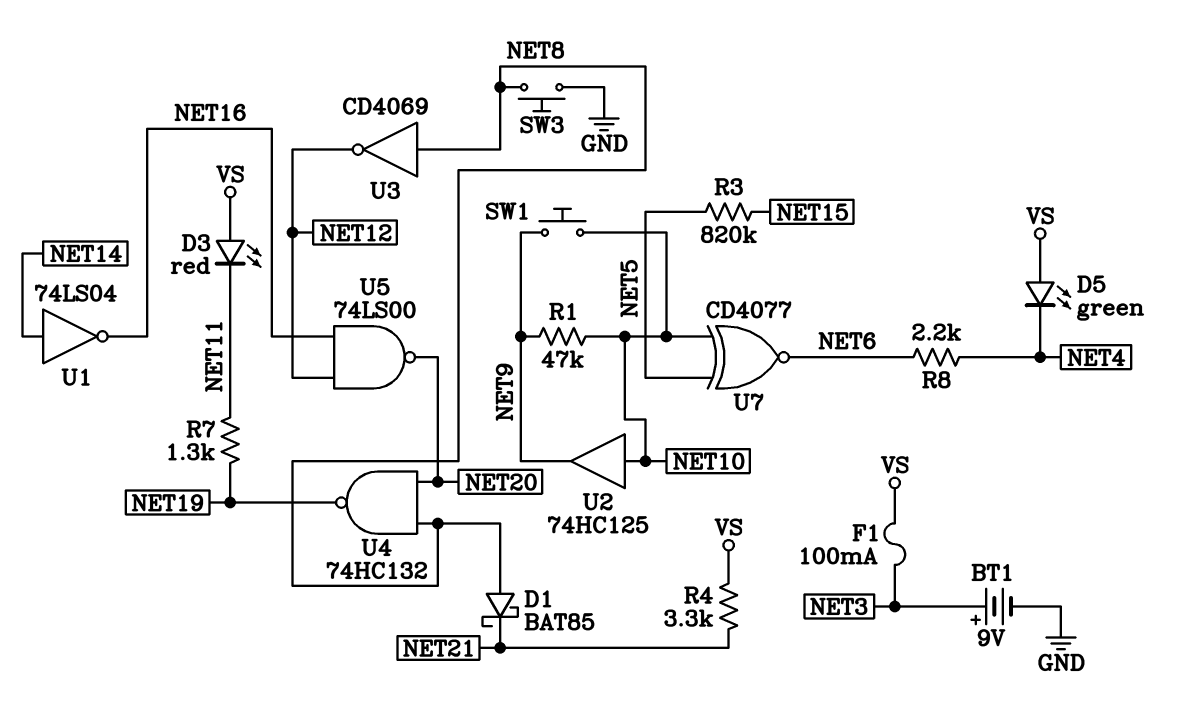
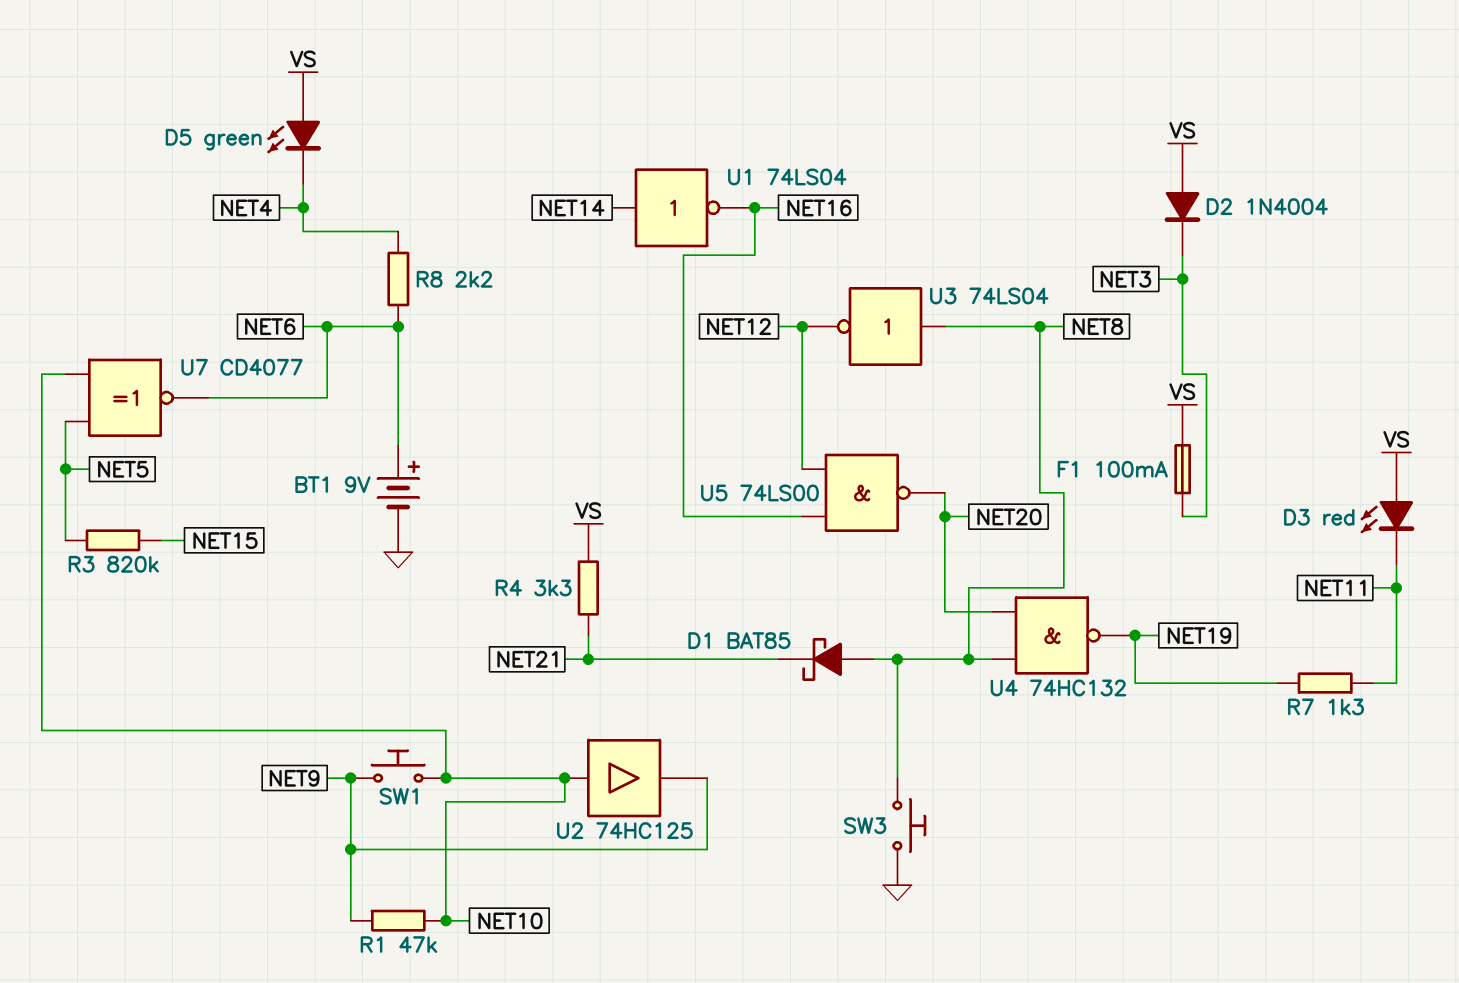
BT1: 9V (plus NET3, minus GND) -> 9V (plus NET6, minus GND)
D2: none -> diode 1N4004 (A VS, K NET3)
U3: NOT CD4069 (in NET8, out NET12) -> NOT 74LS04 (in NET8, out NET12)

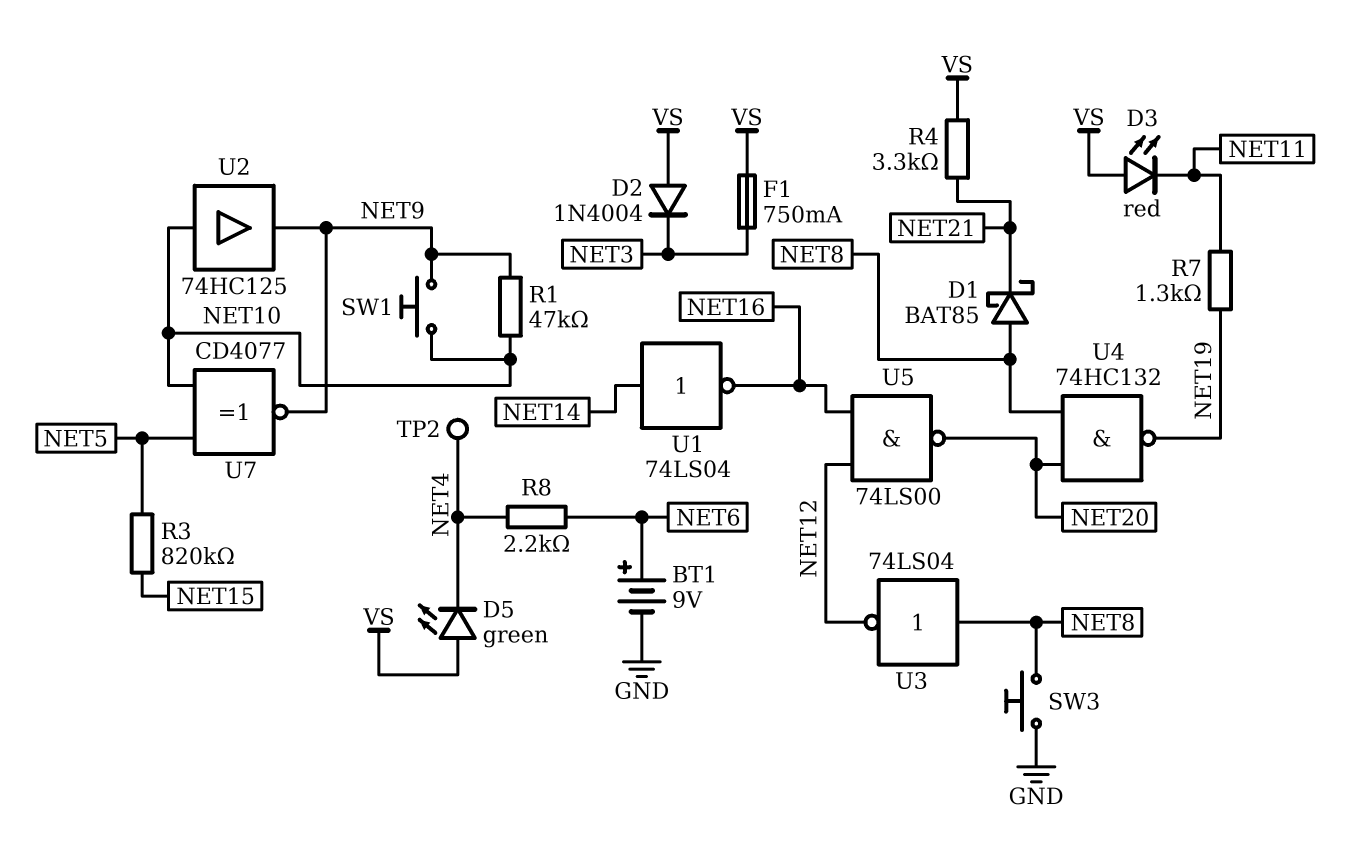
F1: 100mA (NET3, VS) -> 750mA (NET3, VS)
TP2: none -> test point (NET4)
U7: XNOR CD4077 (in NET5, in NET10, out NET6) -> XNOR CD4077 (in NET5, in NET10, out NET9)

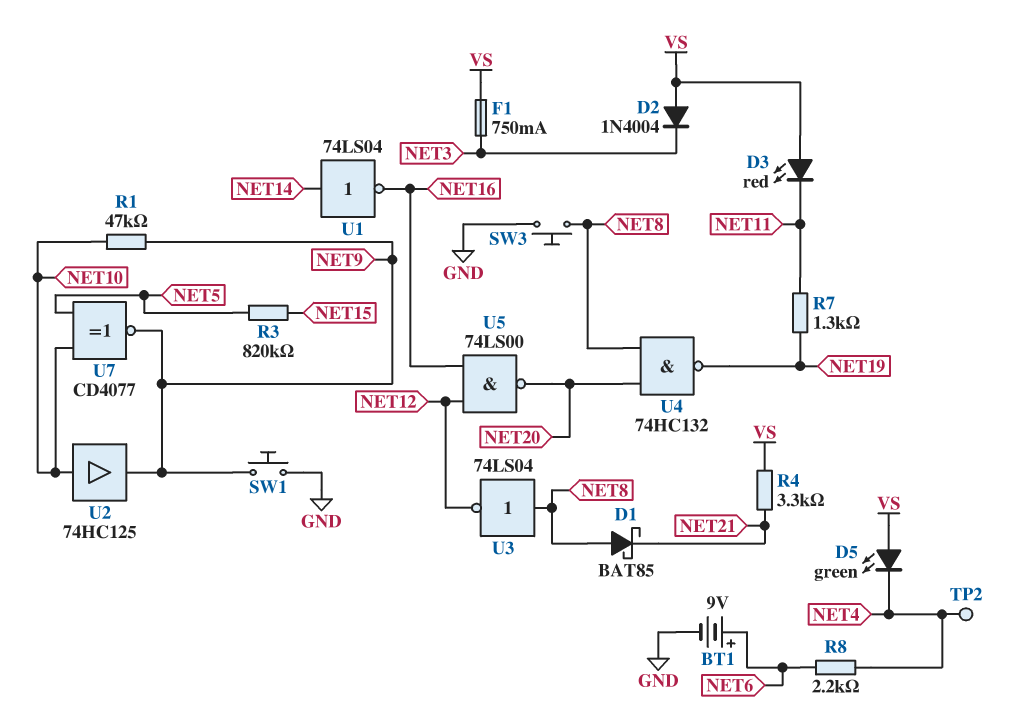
SW1: button (NET9, NET10) -> button (GND, NET9)

